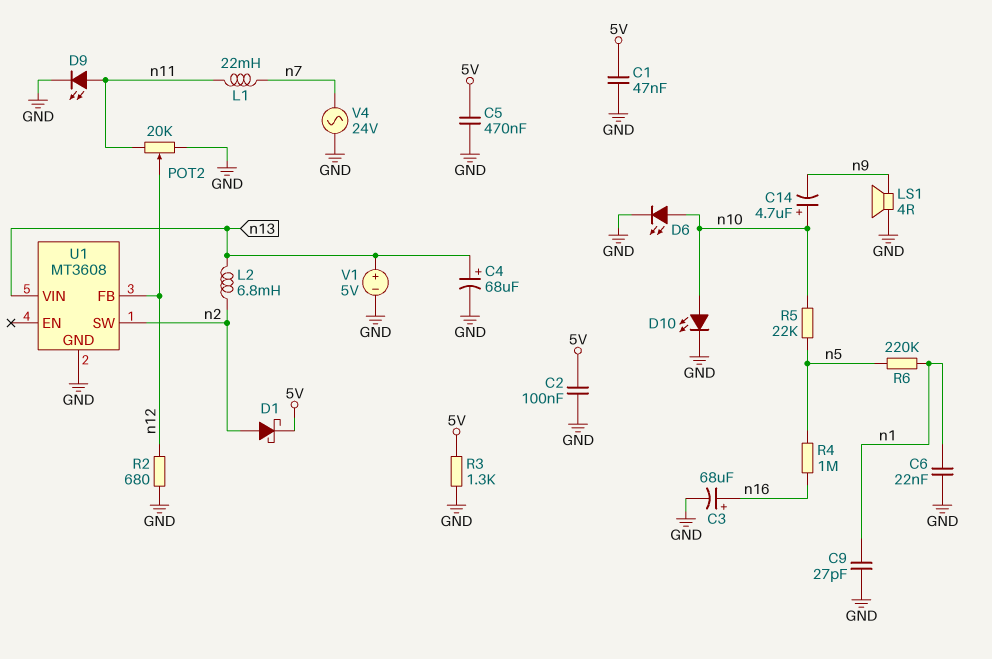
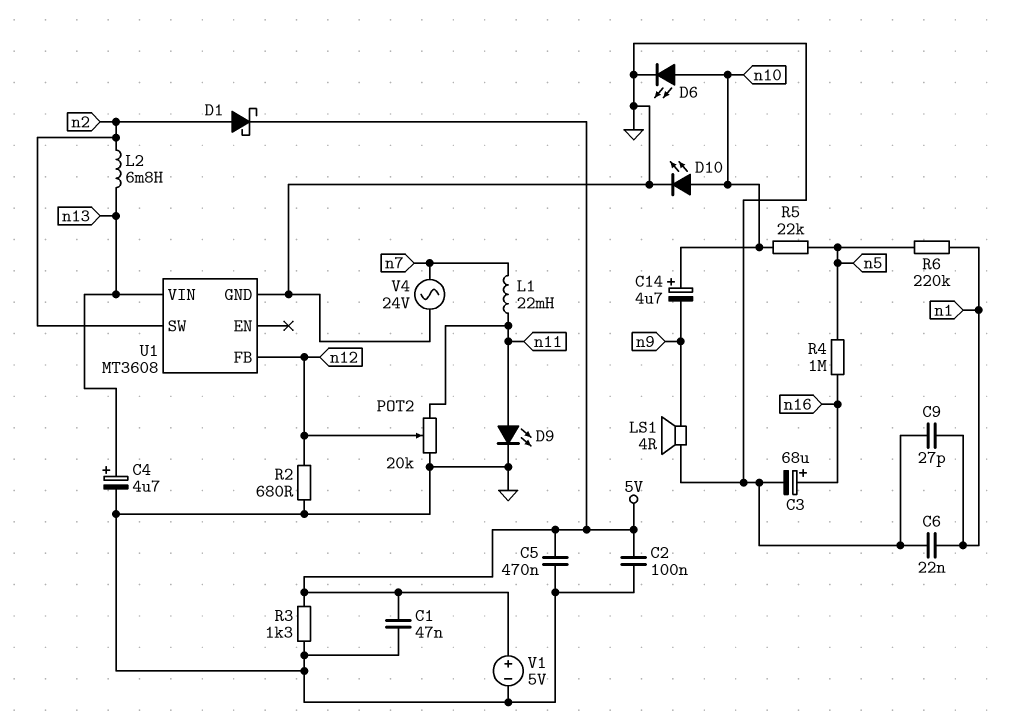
C4: 68uF (plus n13, minus GND) -> 4.7uF (plus n13, minus GND)
V1: 5V (plus n13, minus GND) -> 5V (plus 5V, minus GND)

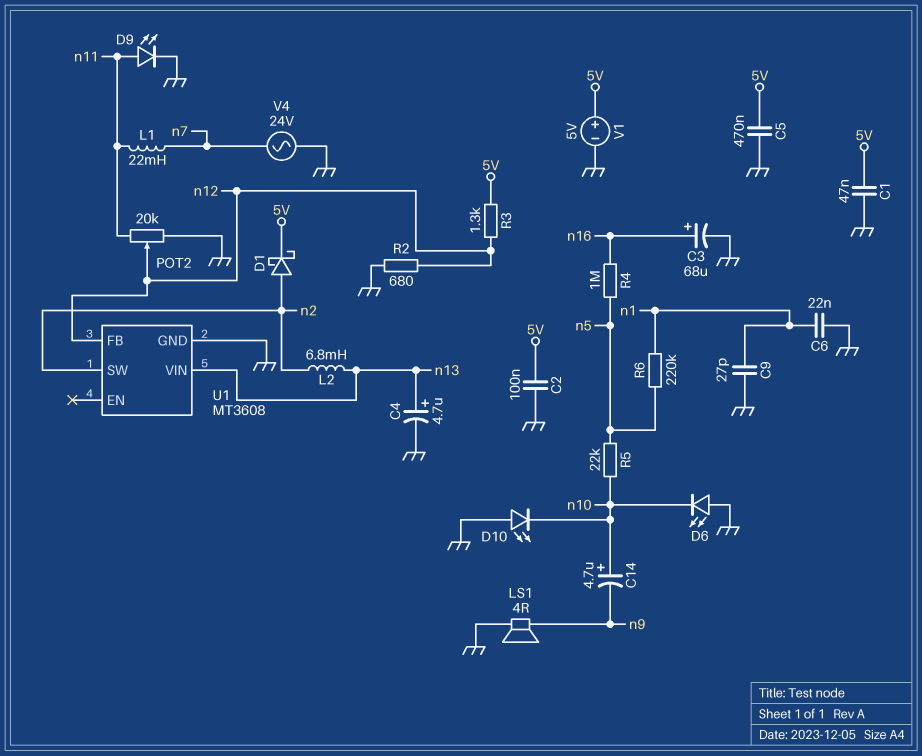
D6: LED (A n10, K GND) -> LED (A GND, K n10)
D10: LED (A n10, K GND) -> LED (A GND, K n10)
R3: 1.3k (5V, GND) -> 1.3k (5V, n12)

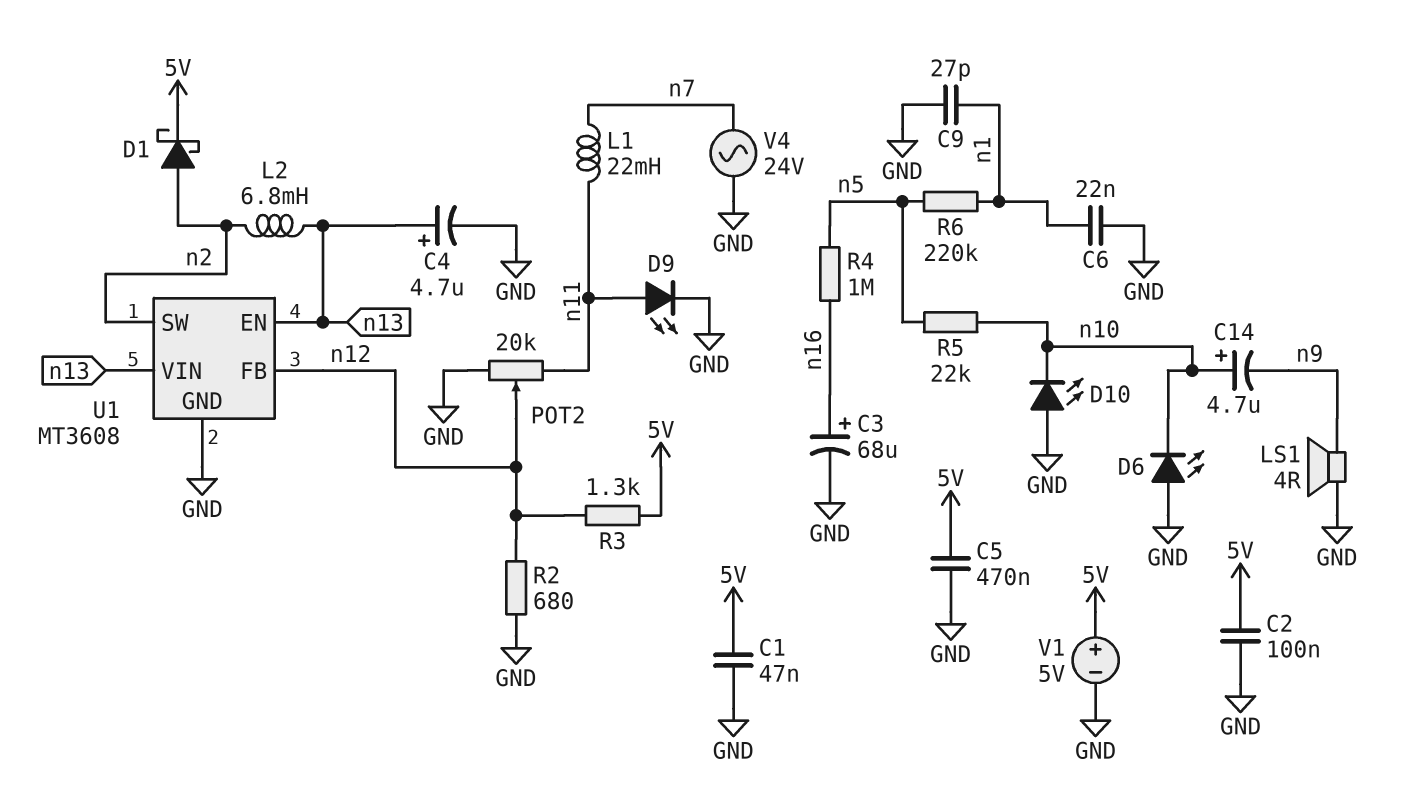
U1 pin EN: none -> n13

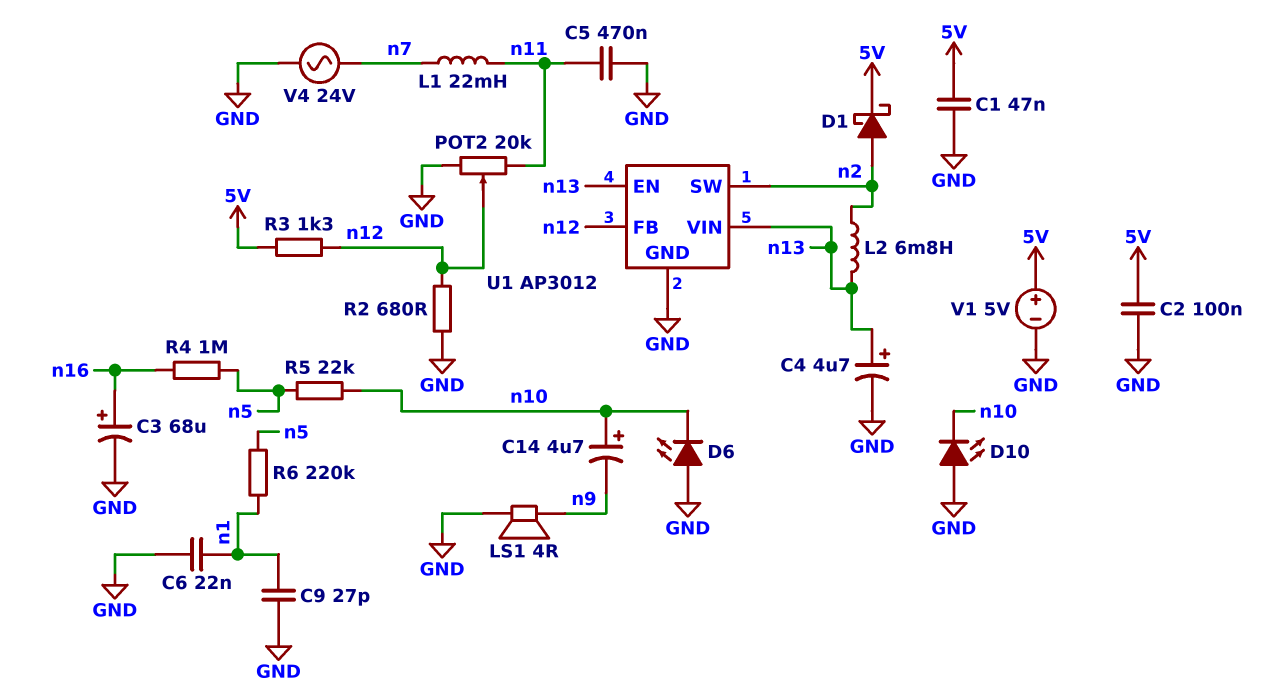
C5: 470nF (5V, GND) -> 470nF (GND, n11)
D9: LED (A n11, K GND) -> none
U1: MT3608 -> AP3012

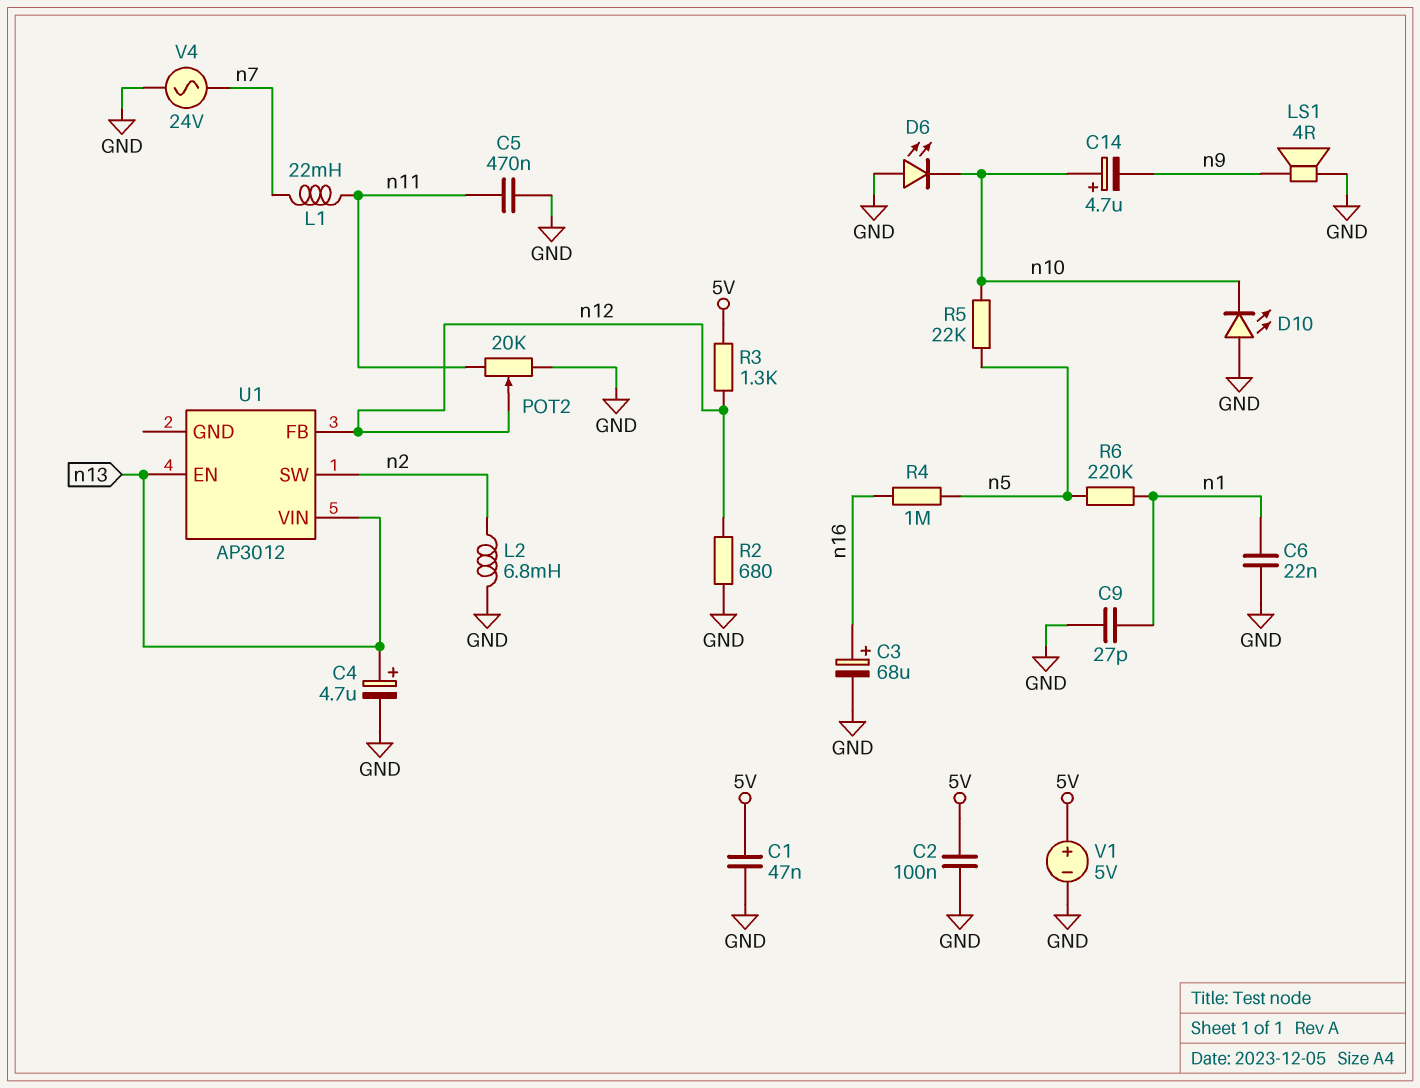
D1: schottky (A n2, K 5V) -> none
L2: 6.8mH (n2, n13) -> 6.8mH (GND, n2)
U1 pin GND: GND -> none

